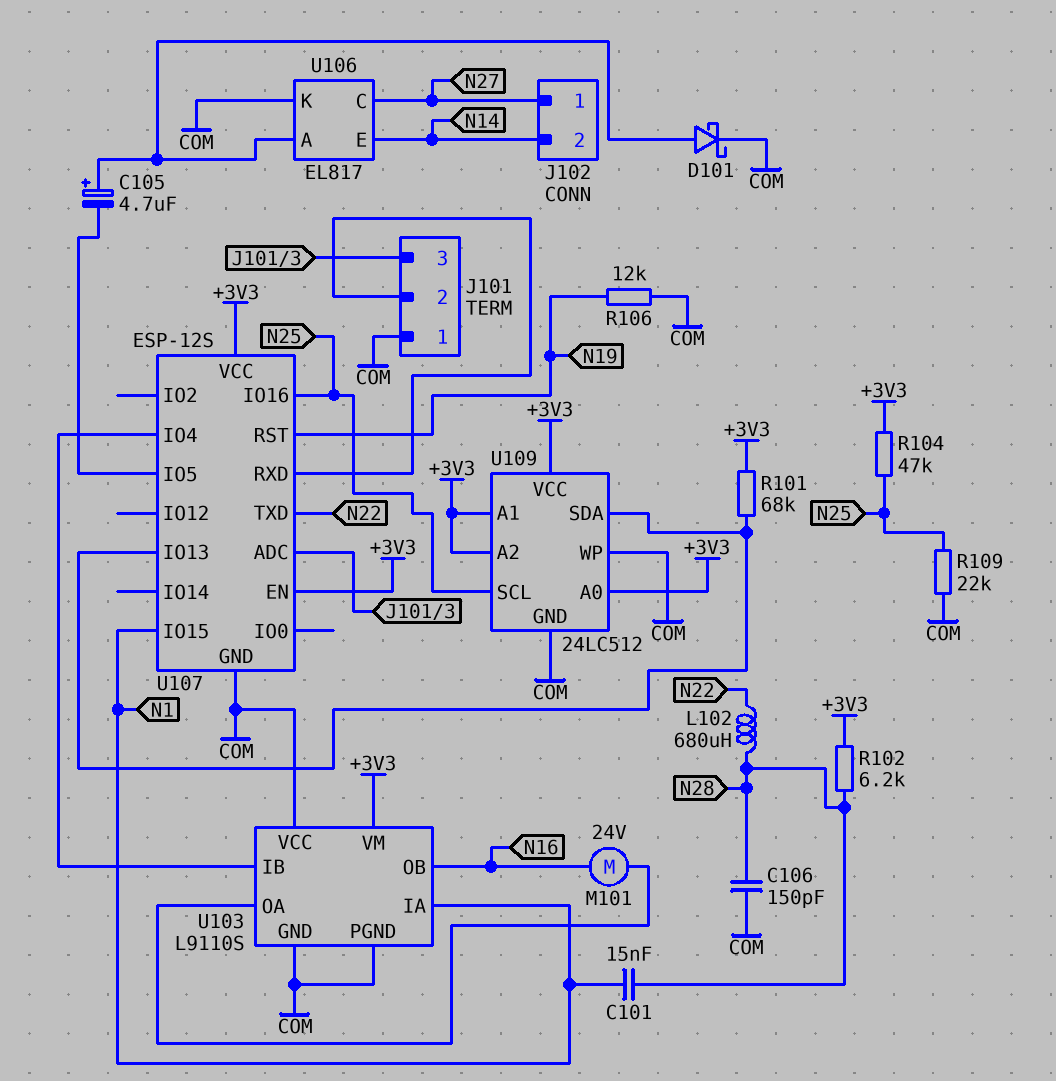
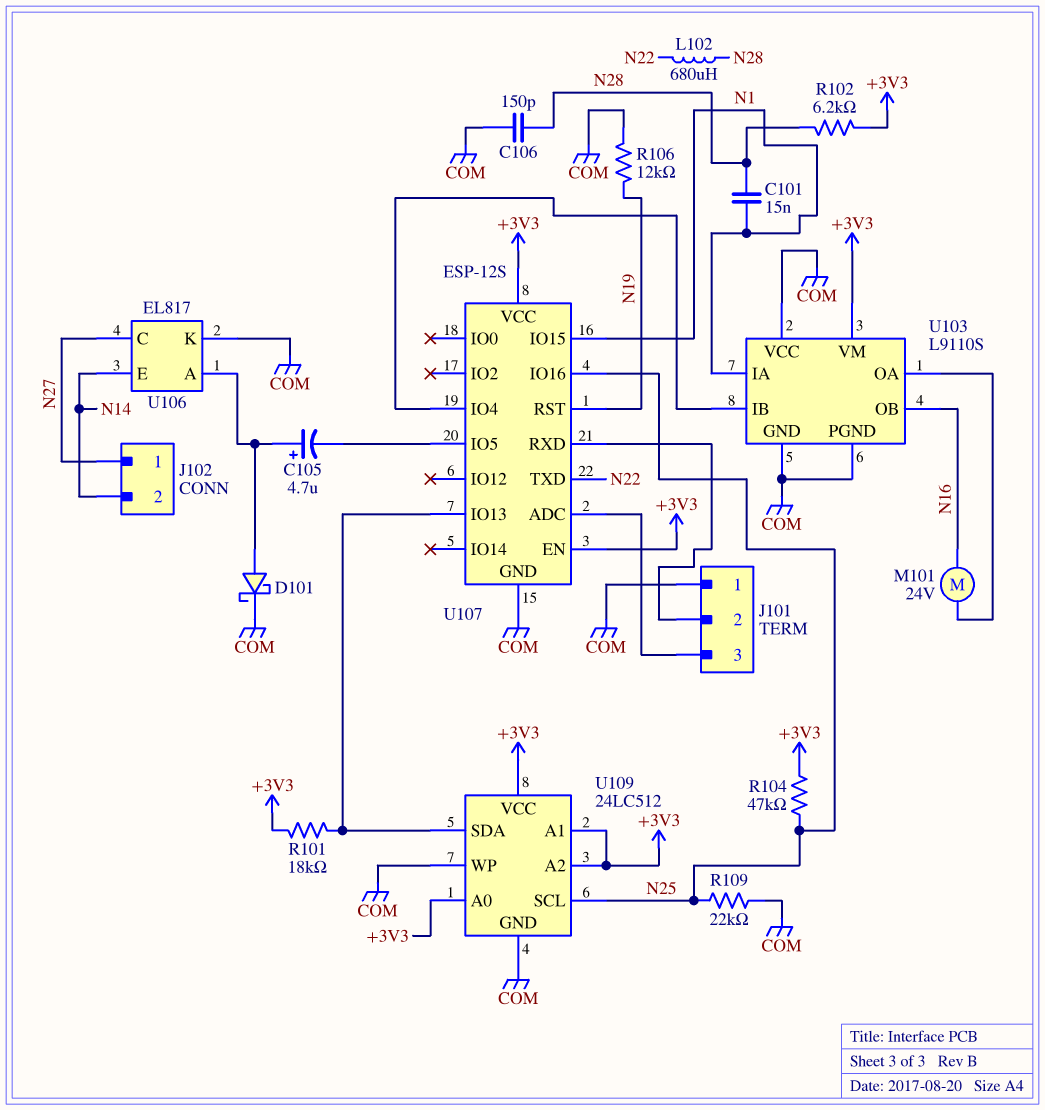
R101: 68k (+3V3, U107/IO13) -> 18k (+3V3, U107/IO13)

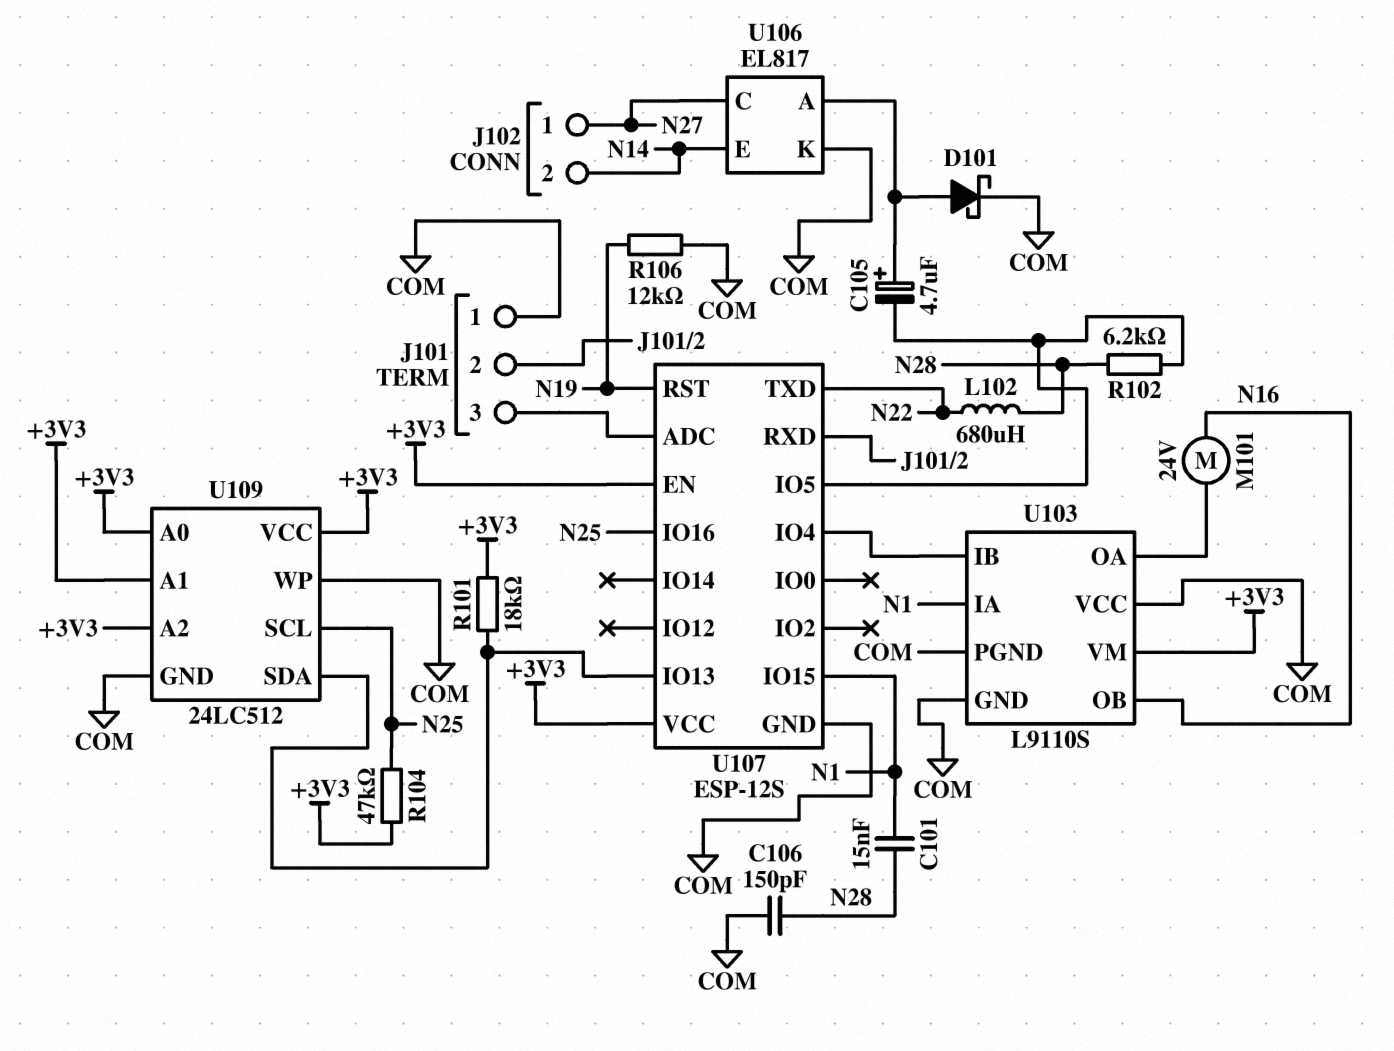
R102: 6.2k (+3V3, N28) -> 6.2k (N28, U107/IO5)
R109: 22k (COM, N25) -> none

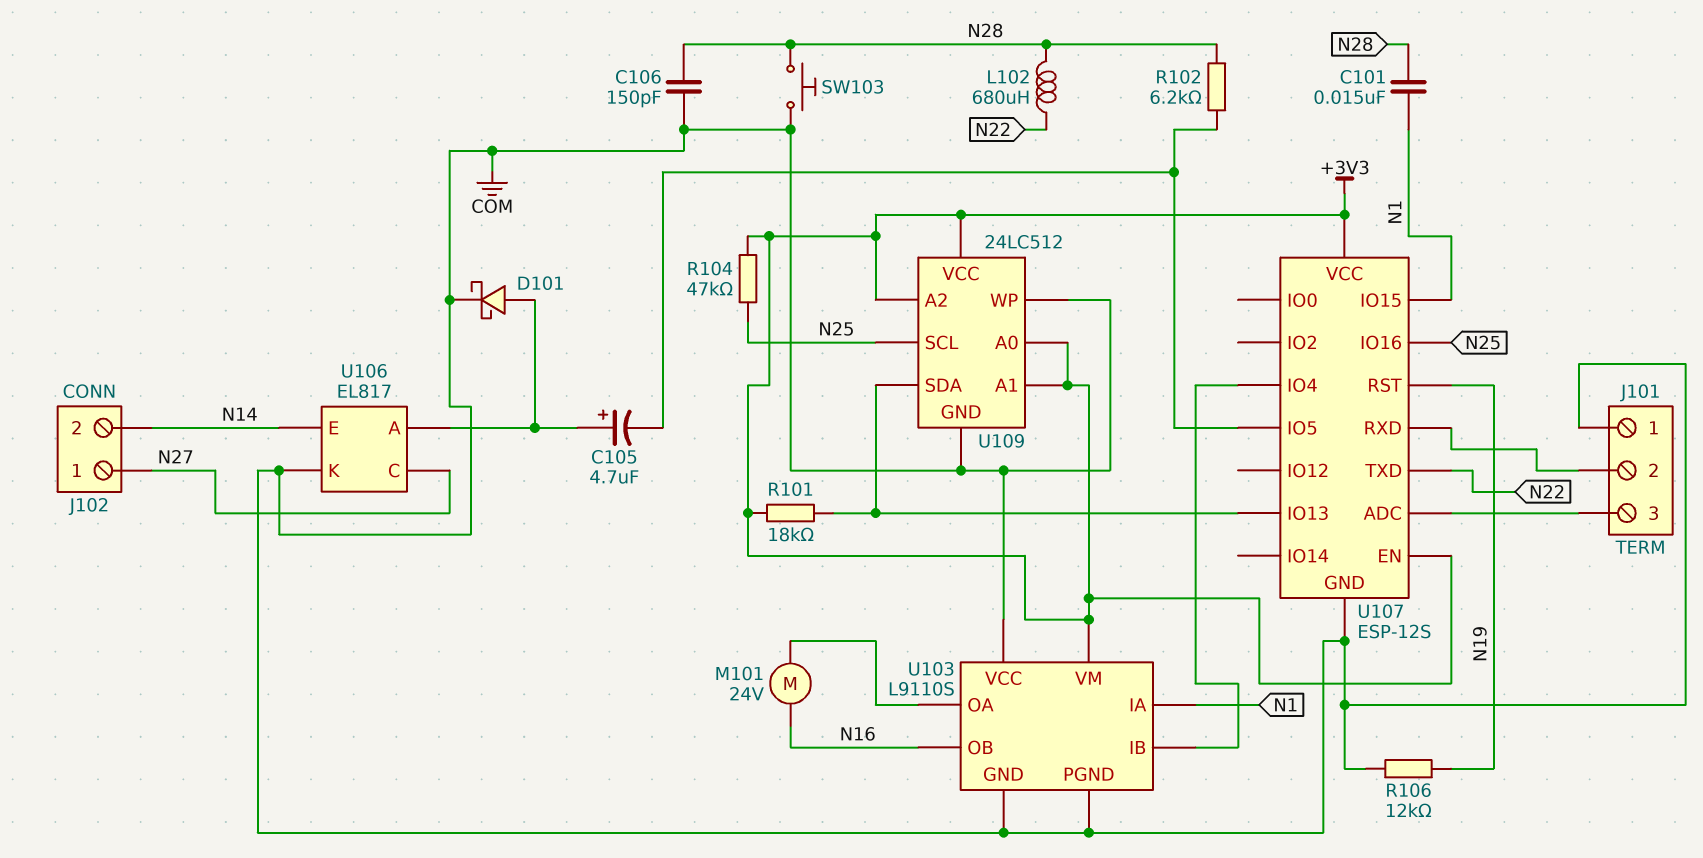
SW103: none -> button (COM, N28)

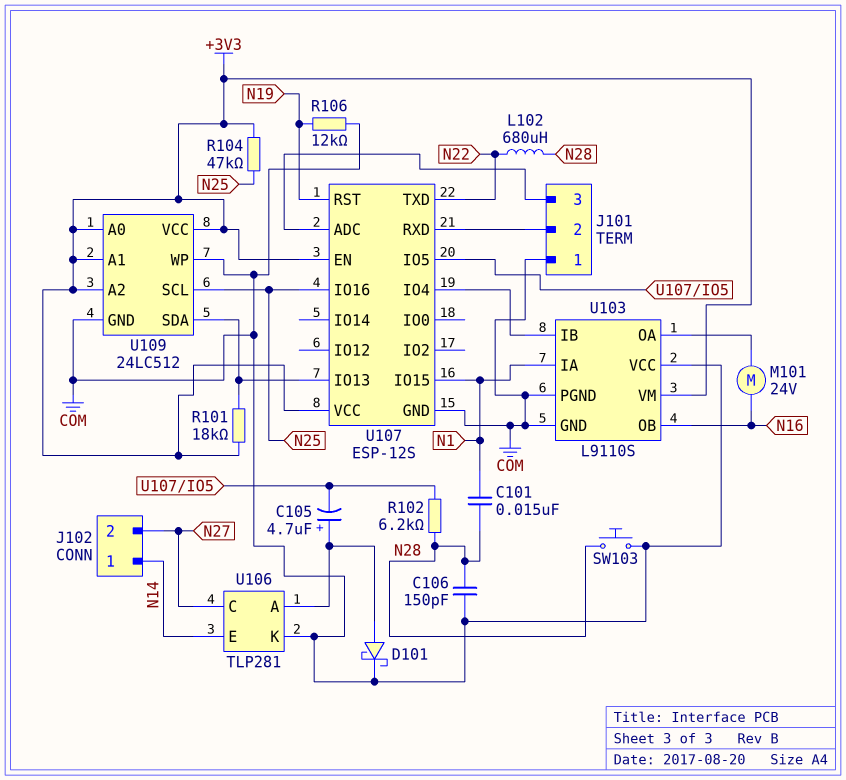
J102 pin 1: N27 -> N14
J102 pin 2: N14 -> N27
U106: EL817 -> TLP281

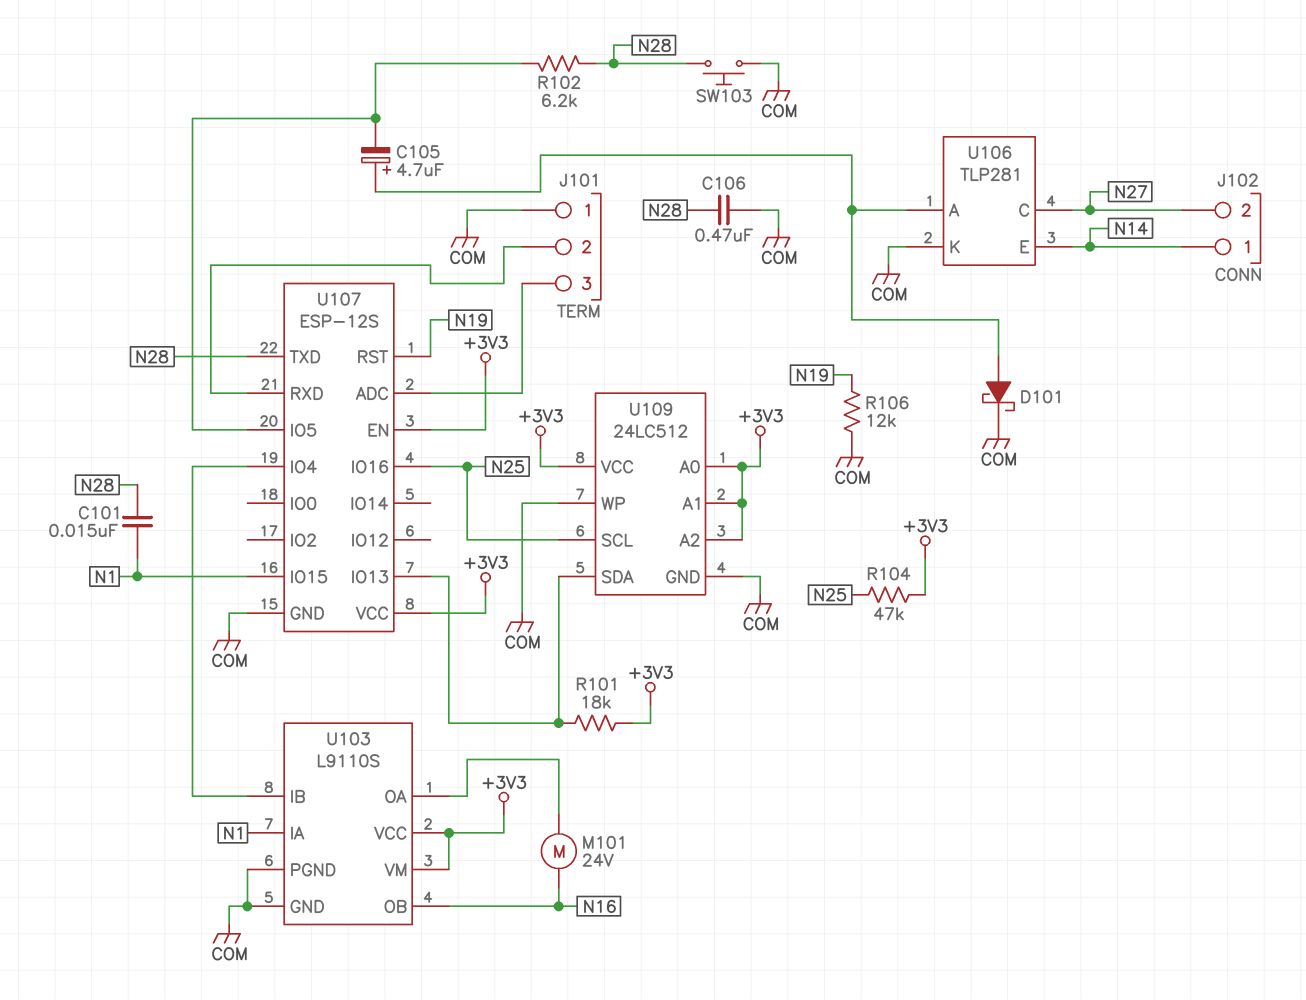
C106: 150pF (COM, N28) -> 470nF (COM, N28)
L102: 680uH (N22, N28) -> none
U103 pin VCC: COM -> +3V3
U107 pin TXD: N22 -> N28

